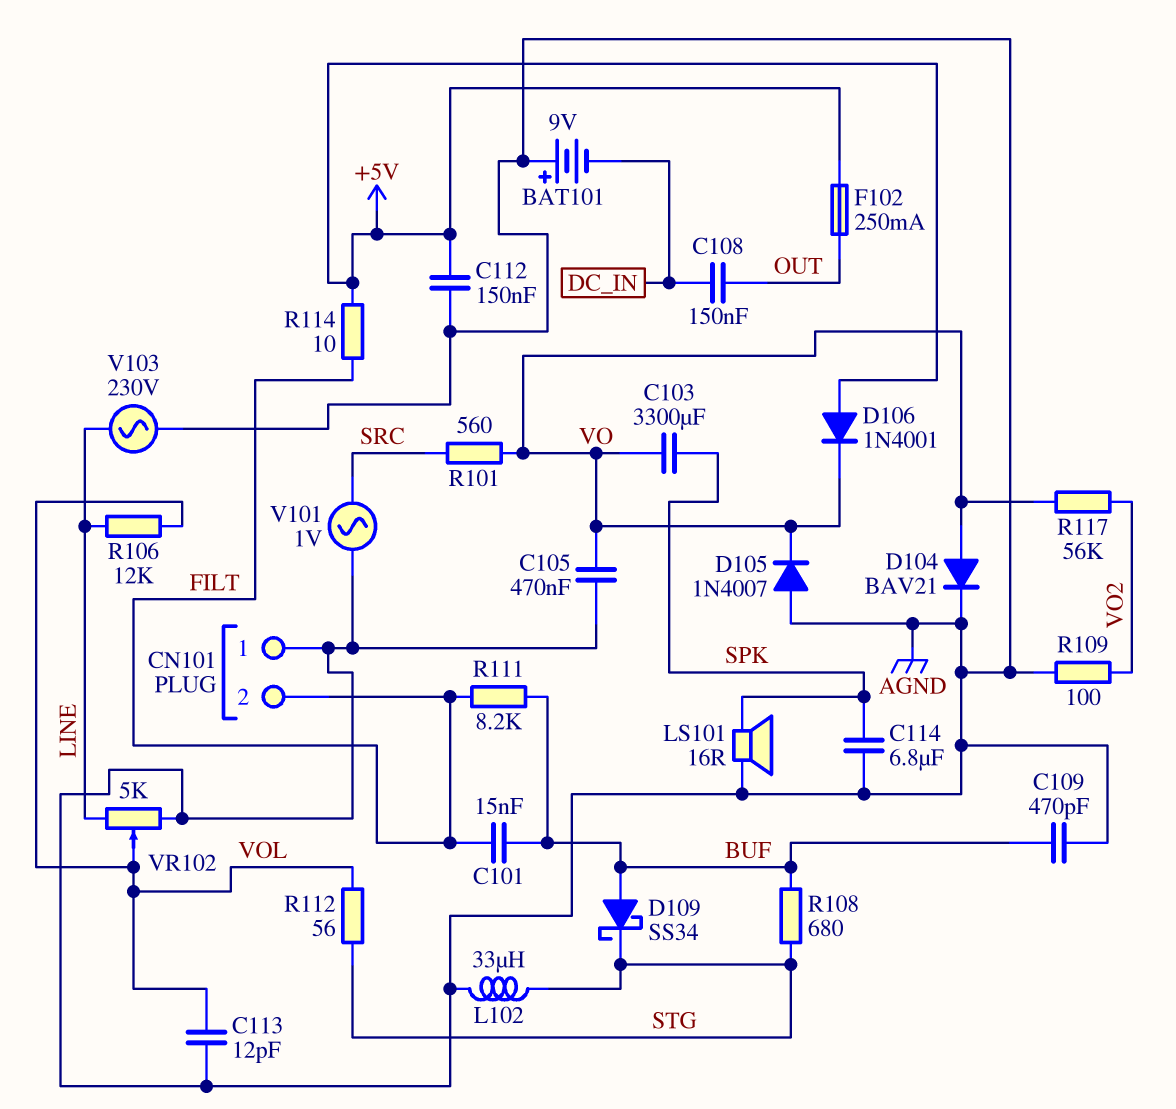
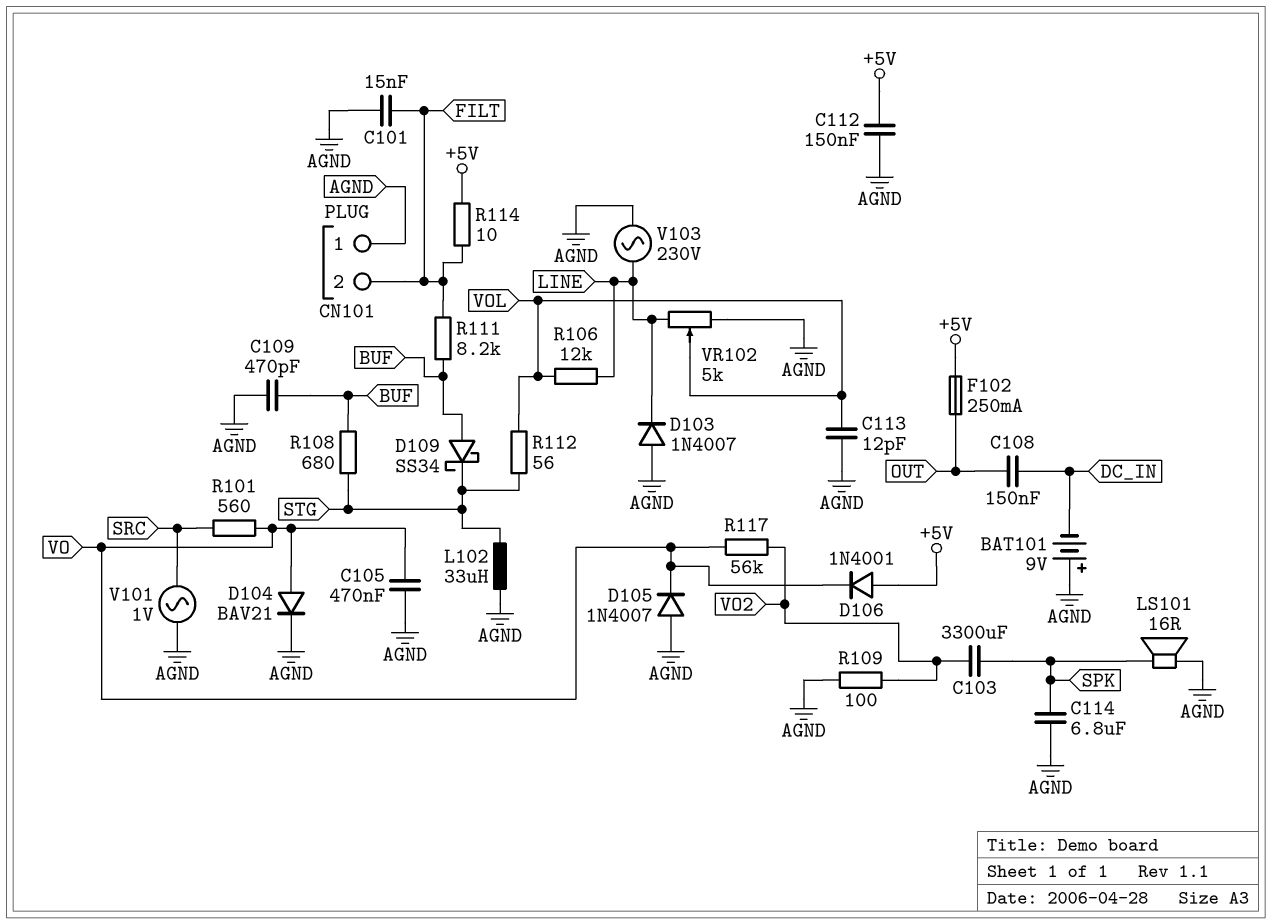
C101: 15nF (BUF, FILT) -> 15nF (AGND, FILT)
C103: 3300uF (SPK, VO) -> 3300uF (SPK, VO2)
D103: none -> diode 1N4007 (A AGND, K LINE)

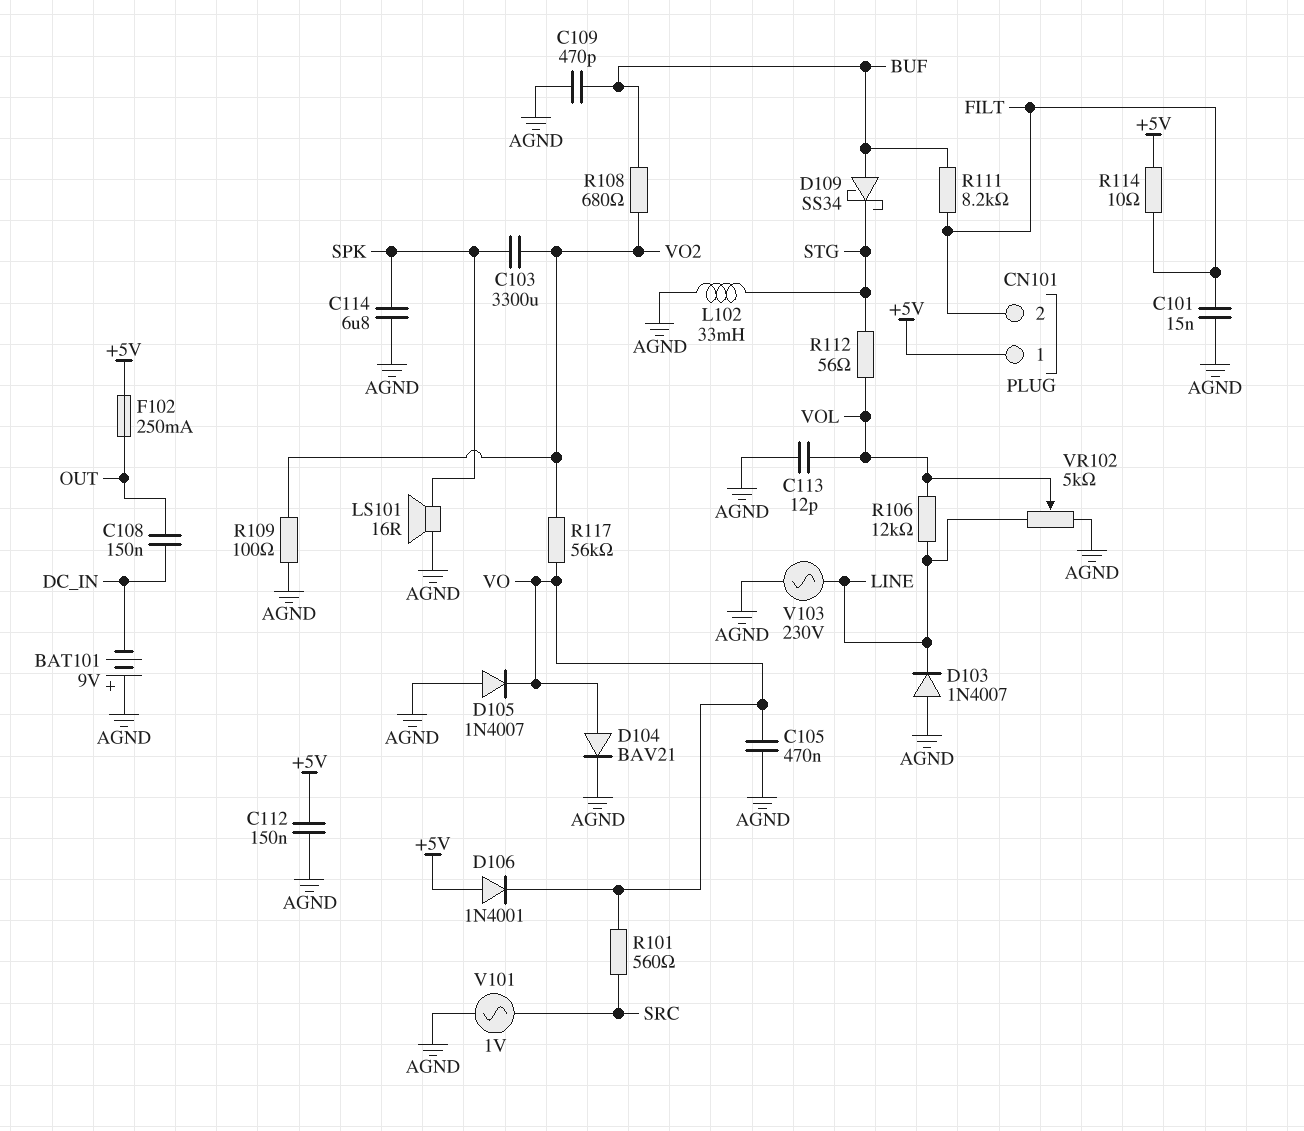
CN101 pin 1: AGND -> +5V
L102: 33uH (AGND, STG) -> 33mH (AGND, STG)
R108: 680 (BUF, STG) -> 680 (BUF, VO2)

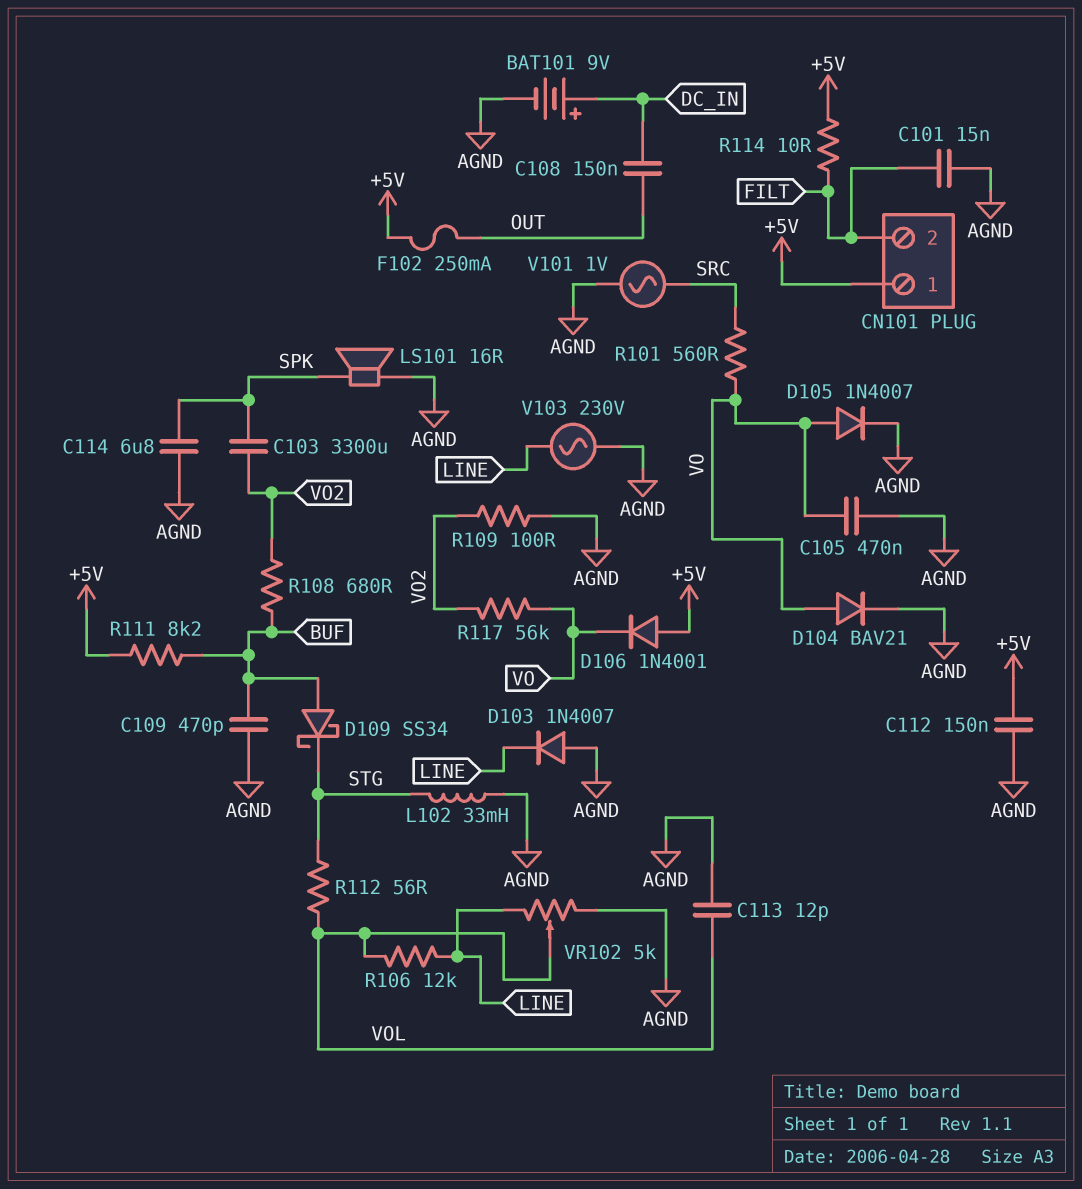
BAT101: 9V (plus AGND, minus DC_IN) -> 9V (plus DC_IN, minus AGND)
D105: diode 1N4007 (A AGND, K VO) -> diode 1N4007 (A VO, K AGND)
R111: 8.2k (BUF, FILT) -> 8.2k (+5V, BUF)

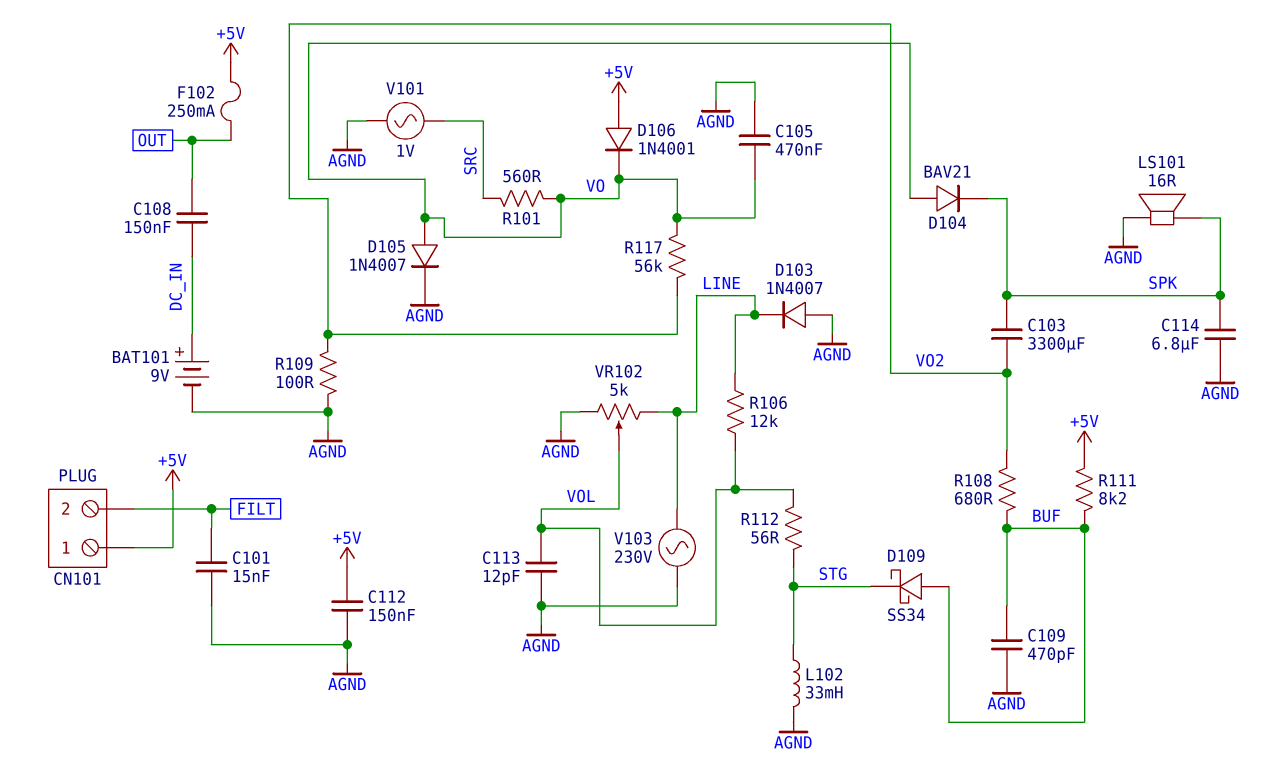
D104: diode BAV21 (A VO, K AGND) -> diode BAV21 (A VO, K SPK)
R114: 10 (+5V, FILT) -> none

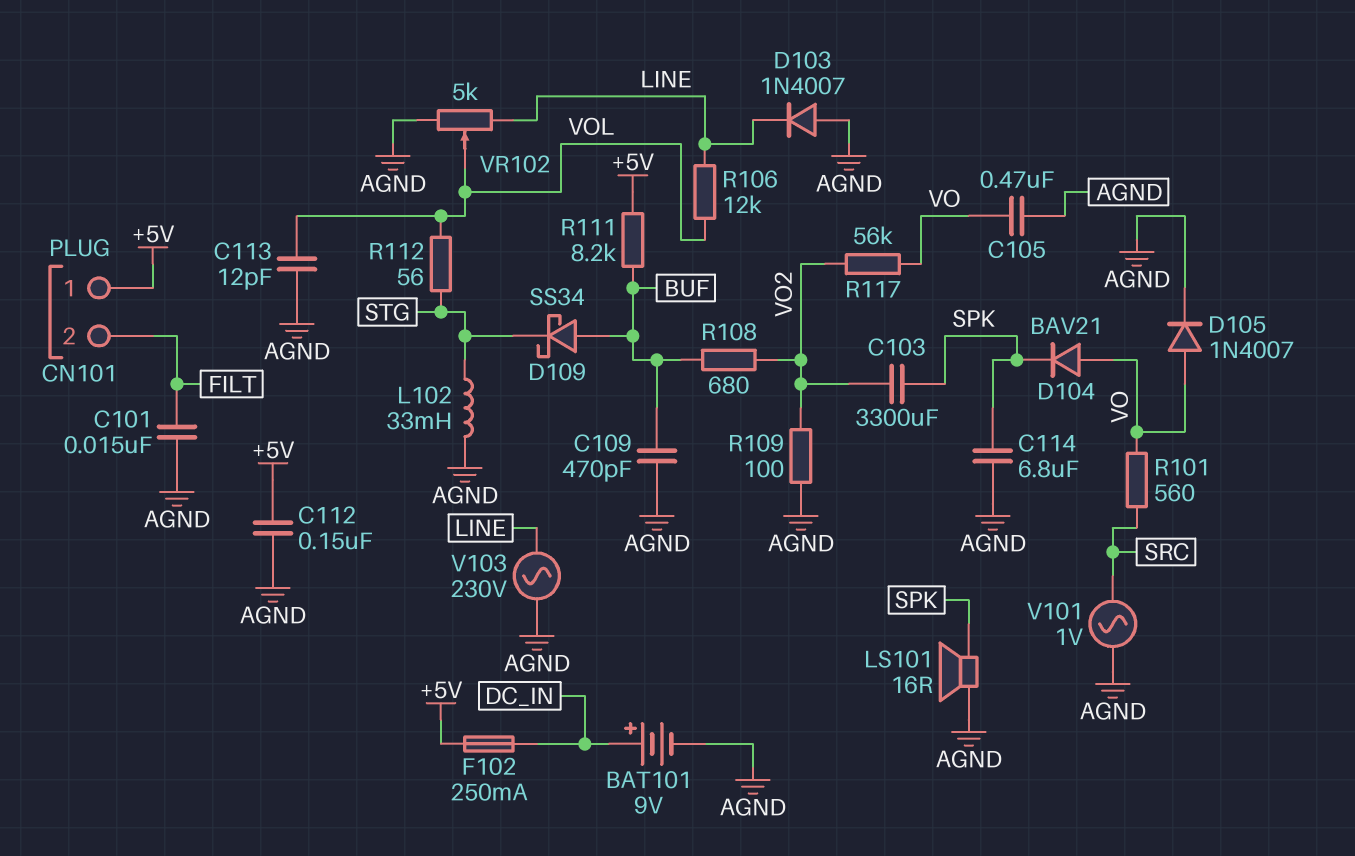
C108: 150nF (DC_IN, OUT) -> none
D106: diode 1N4001 (A +5V, K VO) -> none
F102: 250mA (+5V, OUT) -> 250mA (+5V, DC_IN)

